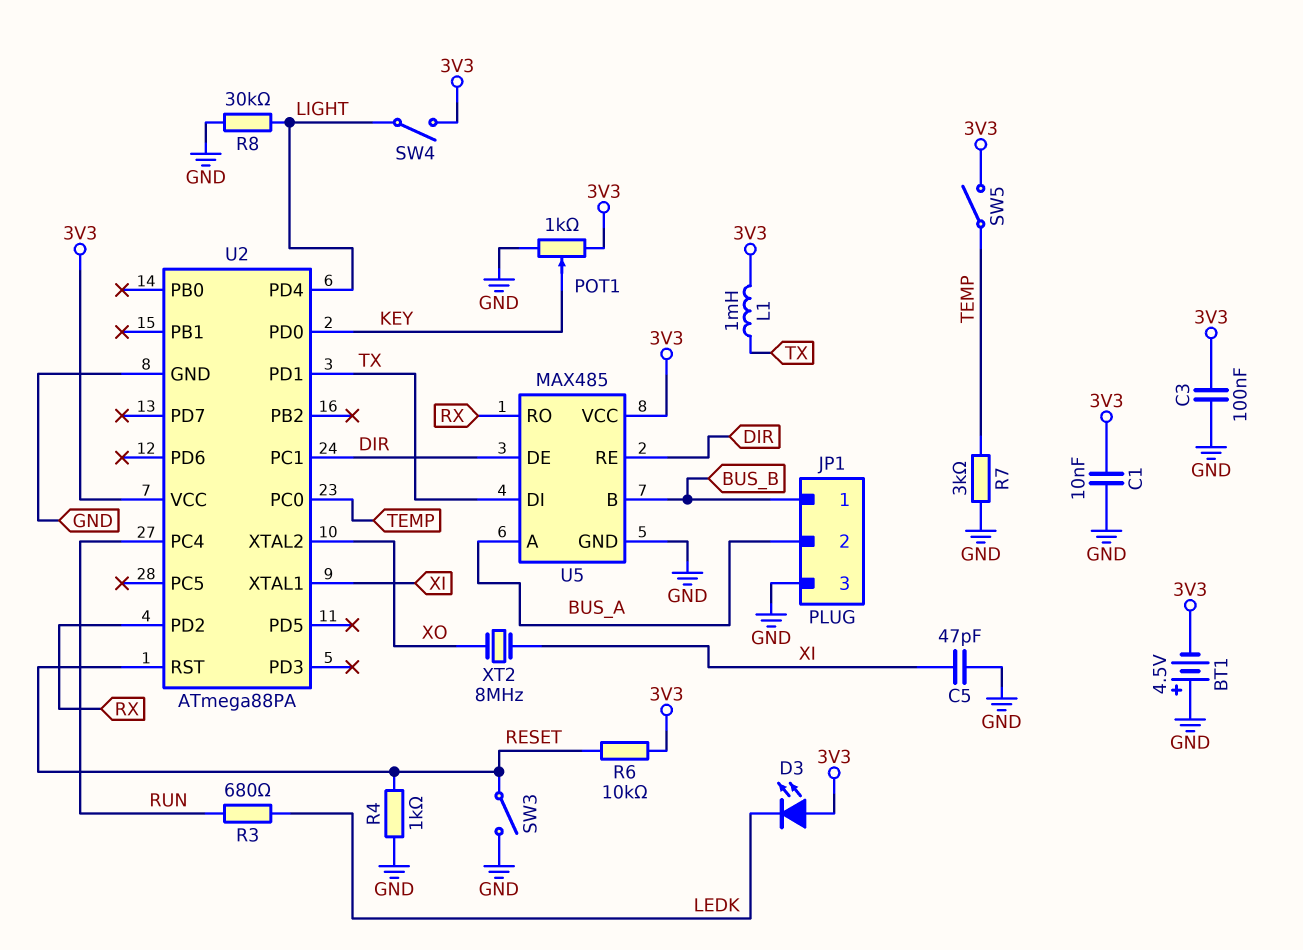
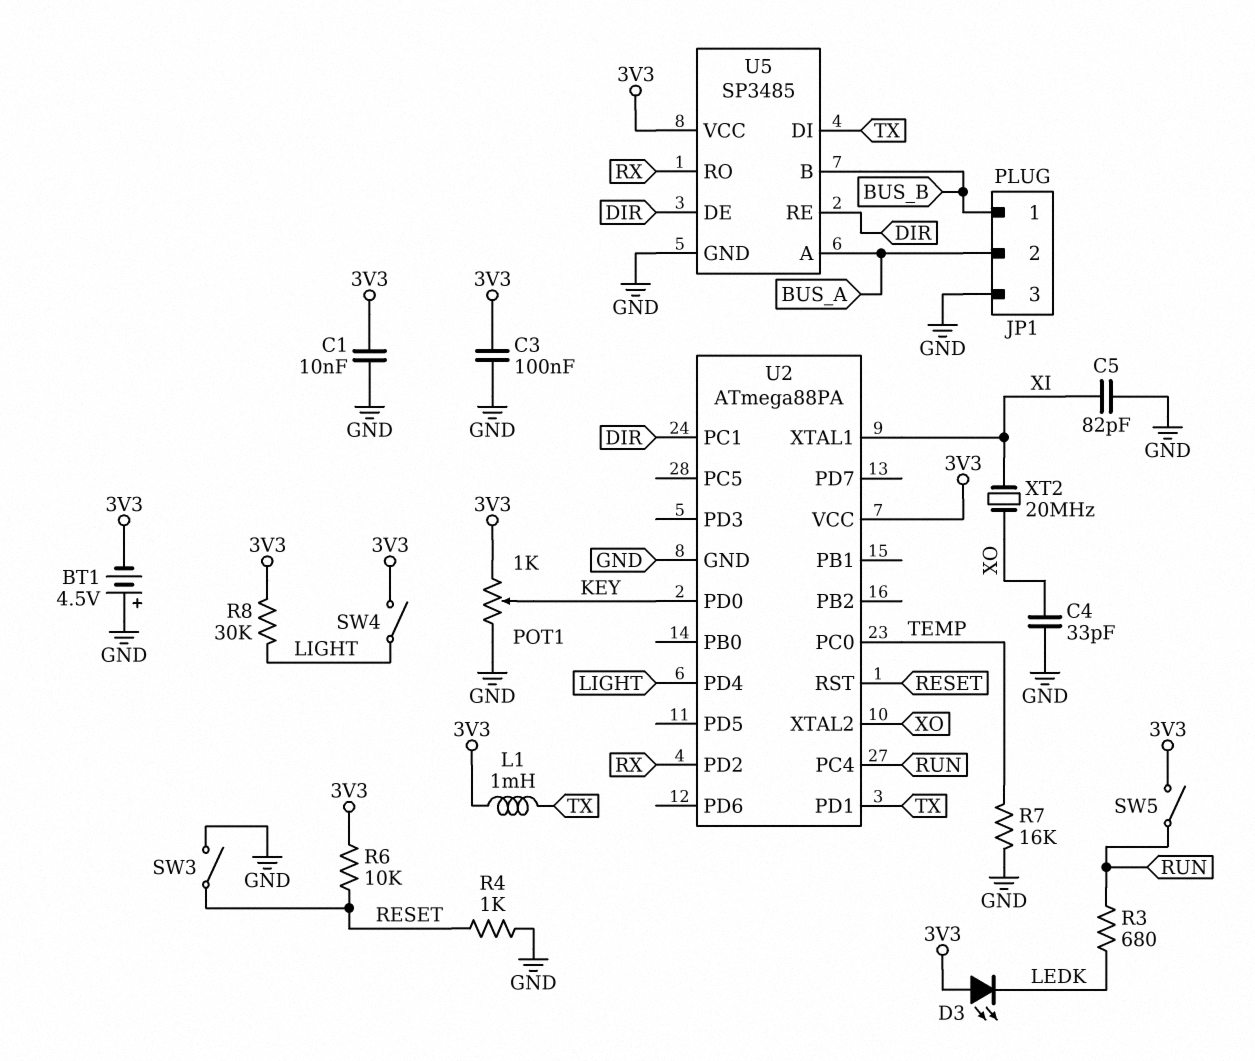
C4: none -> 33pF (GND, XO)
C5: 47pF (GND, XI) -> 82pF (GND, XI)
R7: 3k (GND, TEMP) -> 16k (GND, TEMP)
R8: 30k (GND, LIGHT) -> 30k (3V3, LIGHT)
SW5: switch (3V3, TEMP) -> switch (3V3, RUN)
U5: MAX485 -> SP3485
XT2: 8MHz (XI, XO) -> 20MHz (XI, XO)

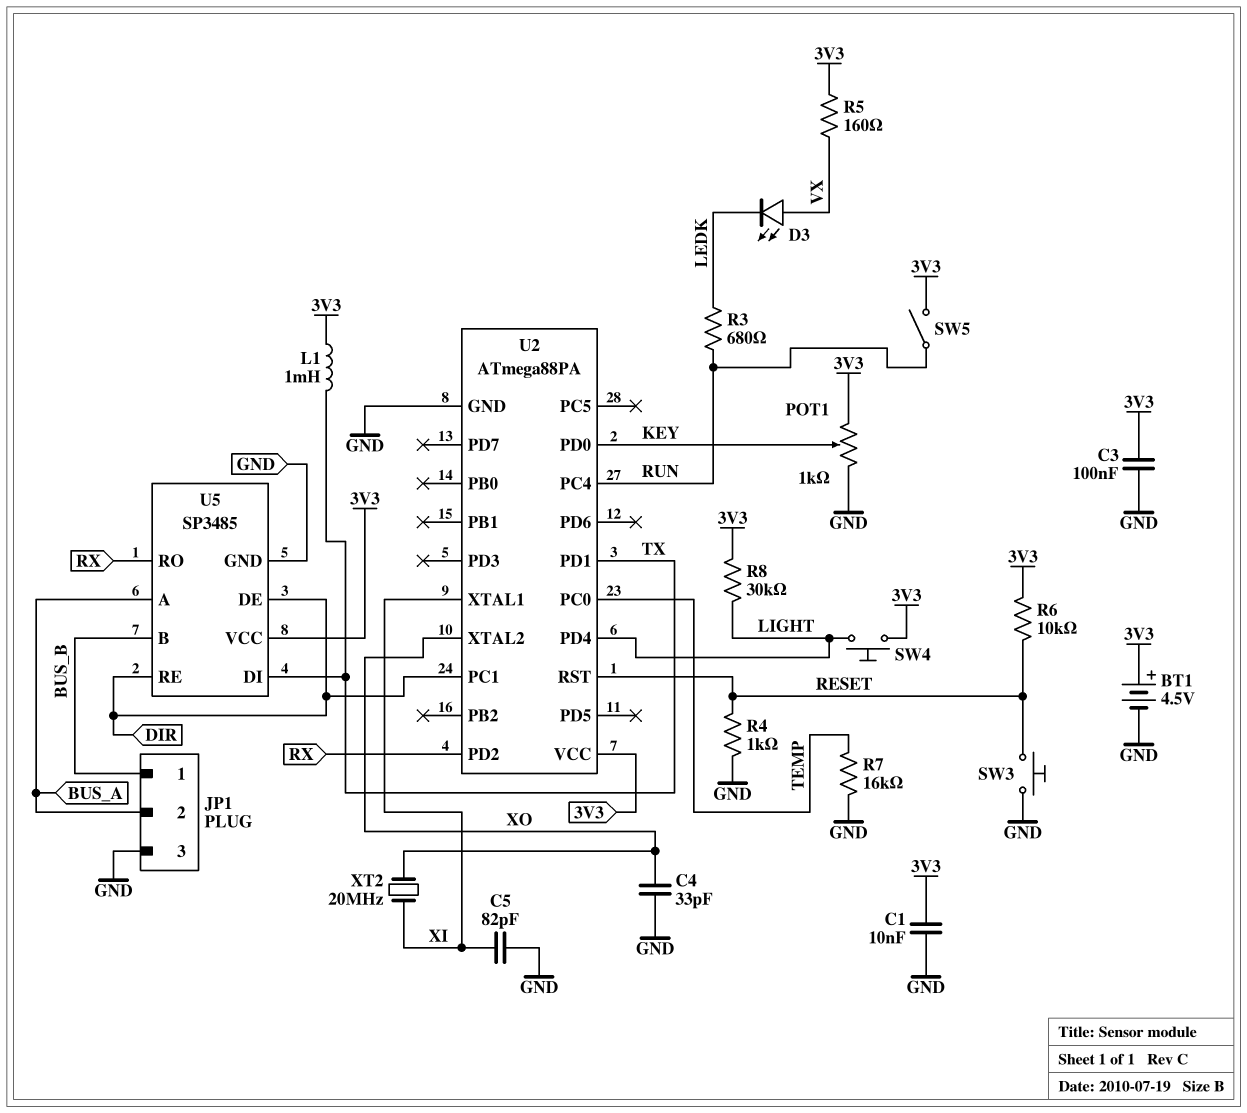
BT1: 4.5V (plus GND, minus 3V3) -> 4.5V (plus 3V3, minus GND)
D3: LED (A 3V3, K LEDK) -> LED (A VX, K LEDK)
R5: none -> 160 (3V3, VX)
SW3: switch (GND, RESET) -> button (GND, RESET)
SW4: switch (3V3, LIGHT) -> button (3V3, LIGHT)

